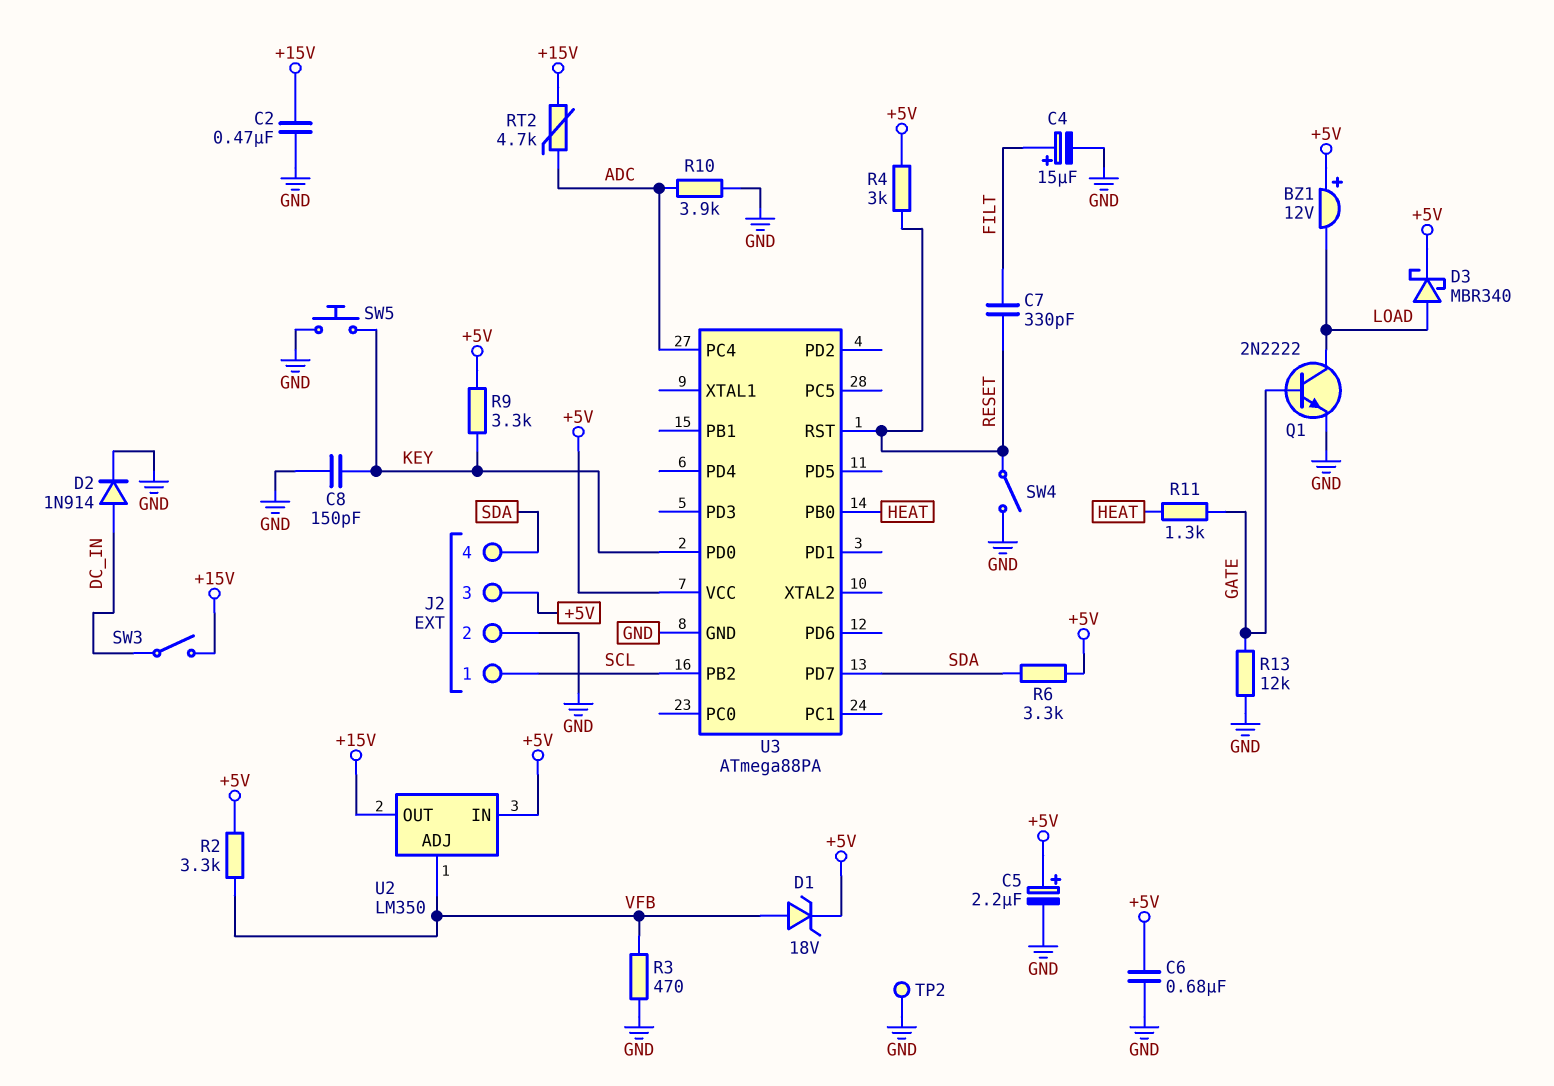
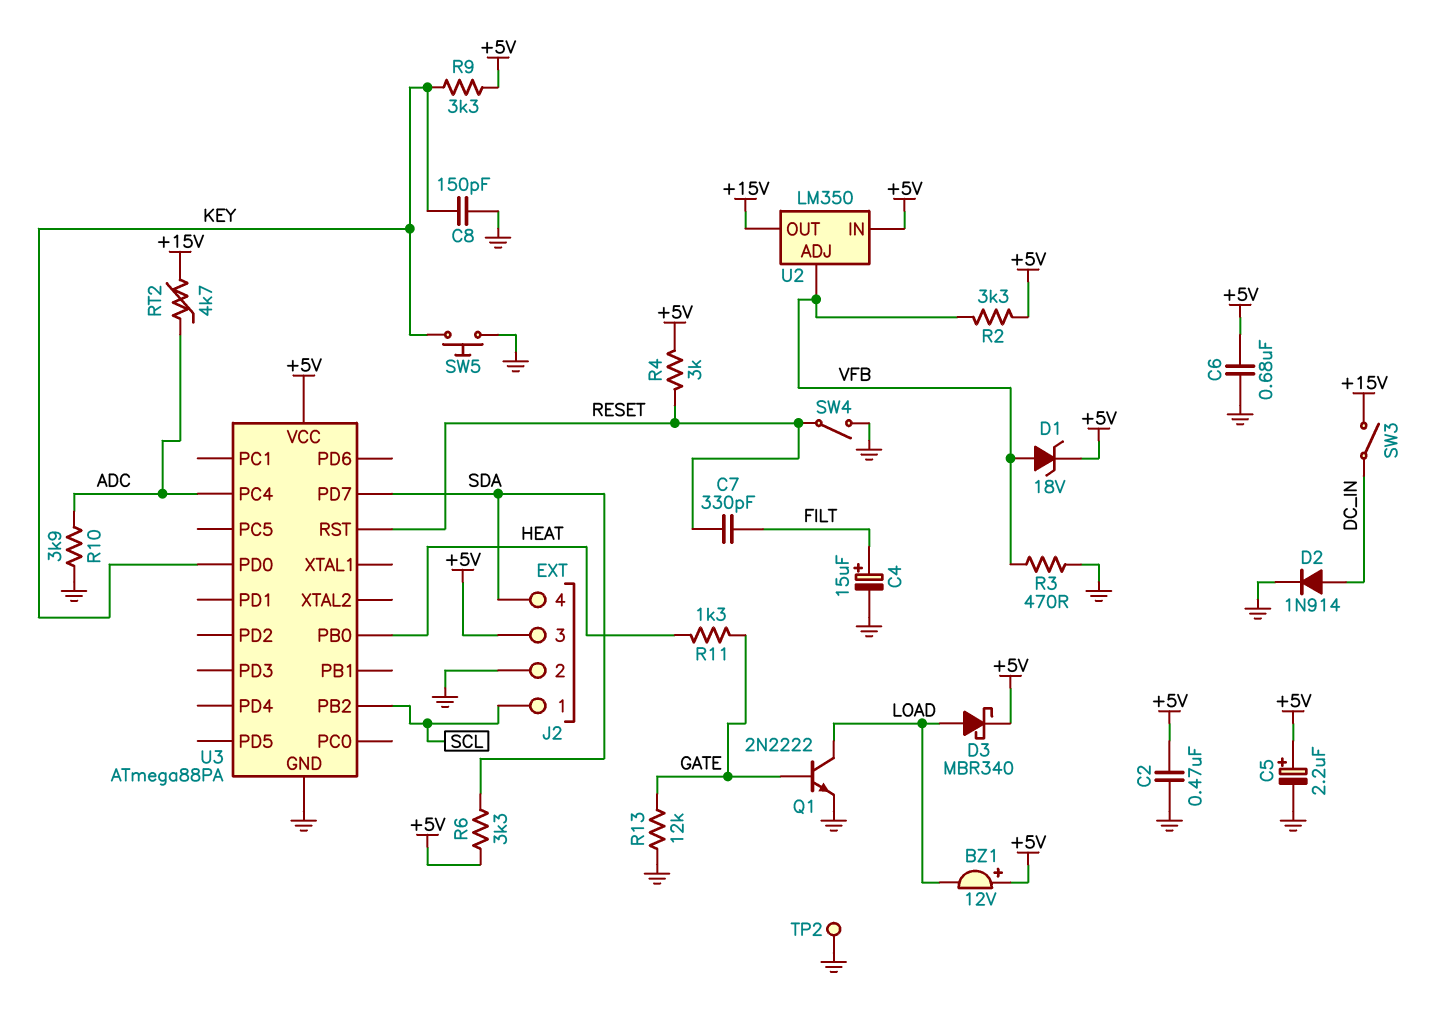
C2: 470nF (+15V, GND) -> 470nF (+5V, GND)

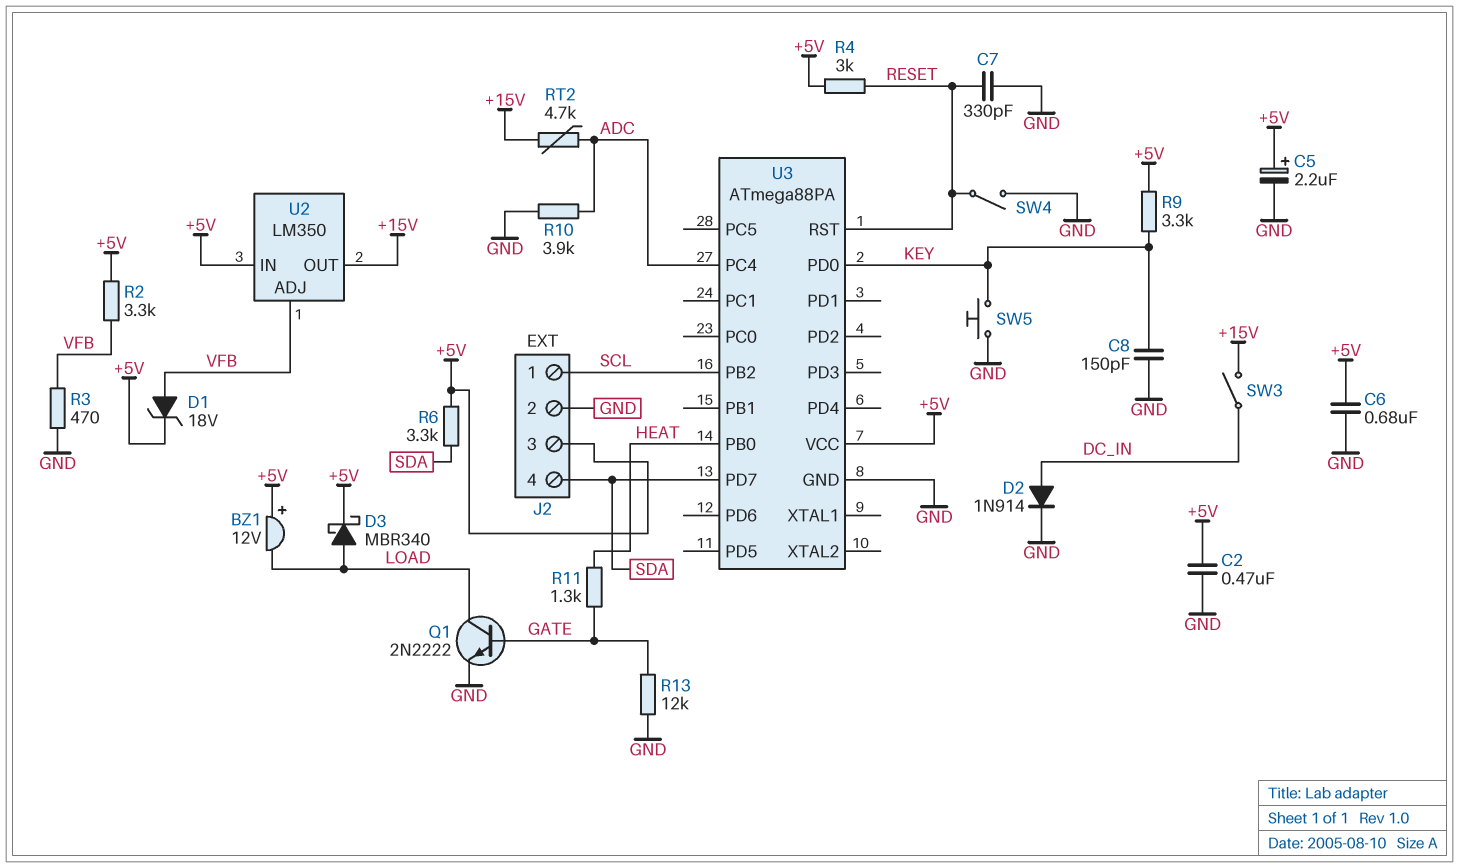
C4: 15uF (plus FILT, minus GND) -> none
C7: 330pF (FILT, RESET) -> 330pF (GND, RESET)
TP2: test point (GND) -> none

